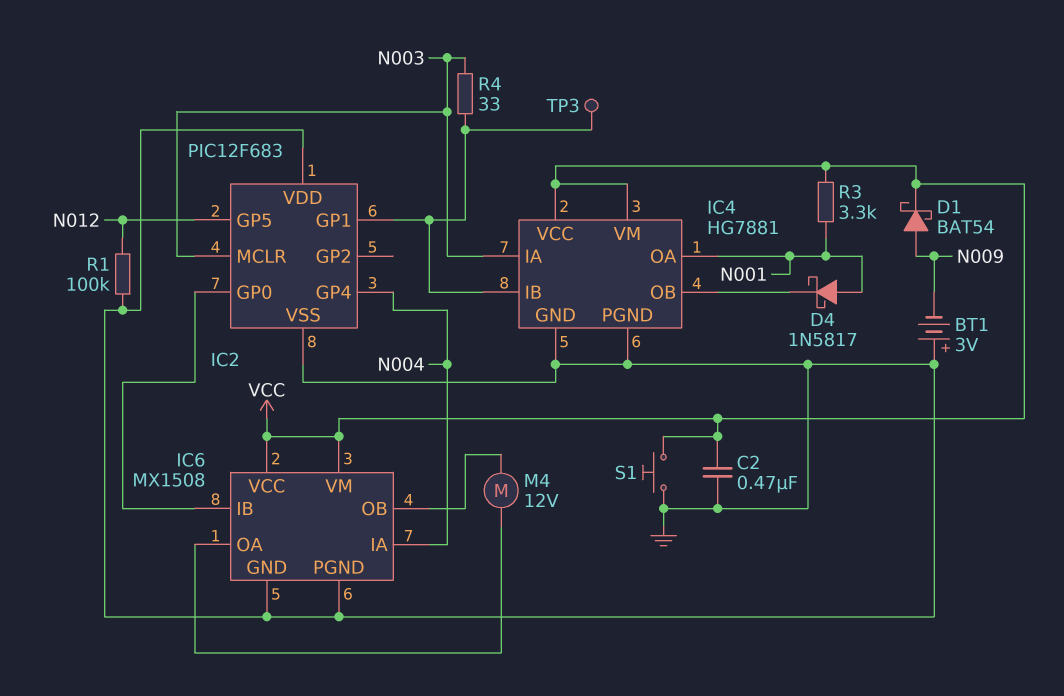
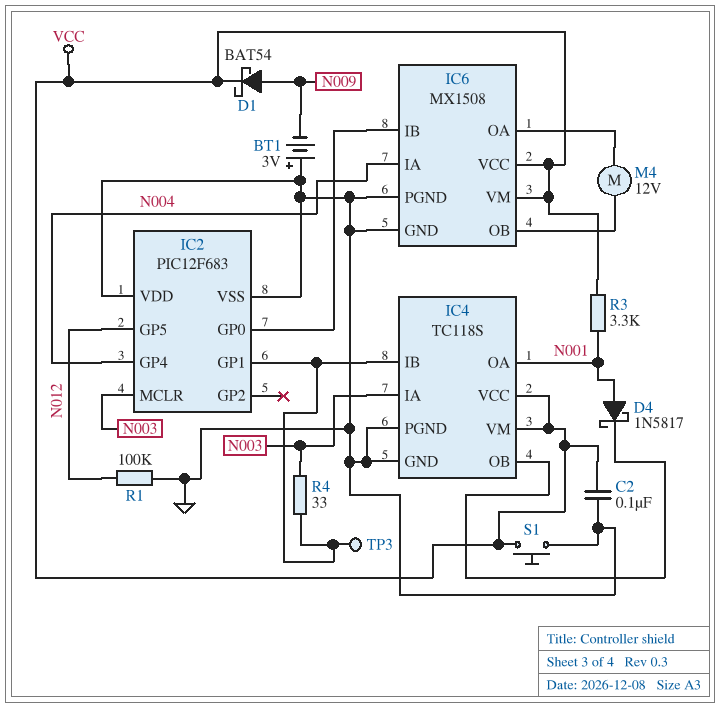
C2: 470nF (GND, VCC) -> 100nF (GND, VCC)
IC4: HG7881 -> TC118S

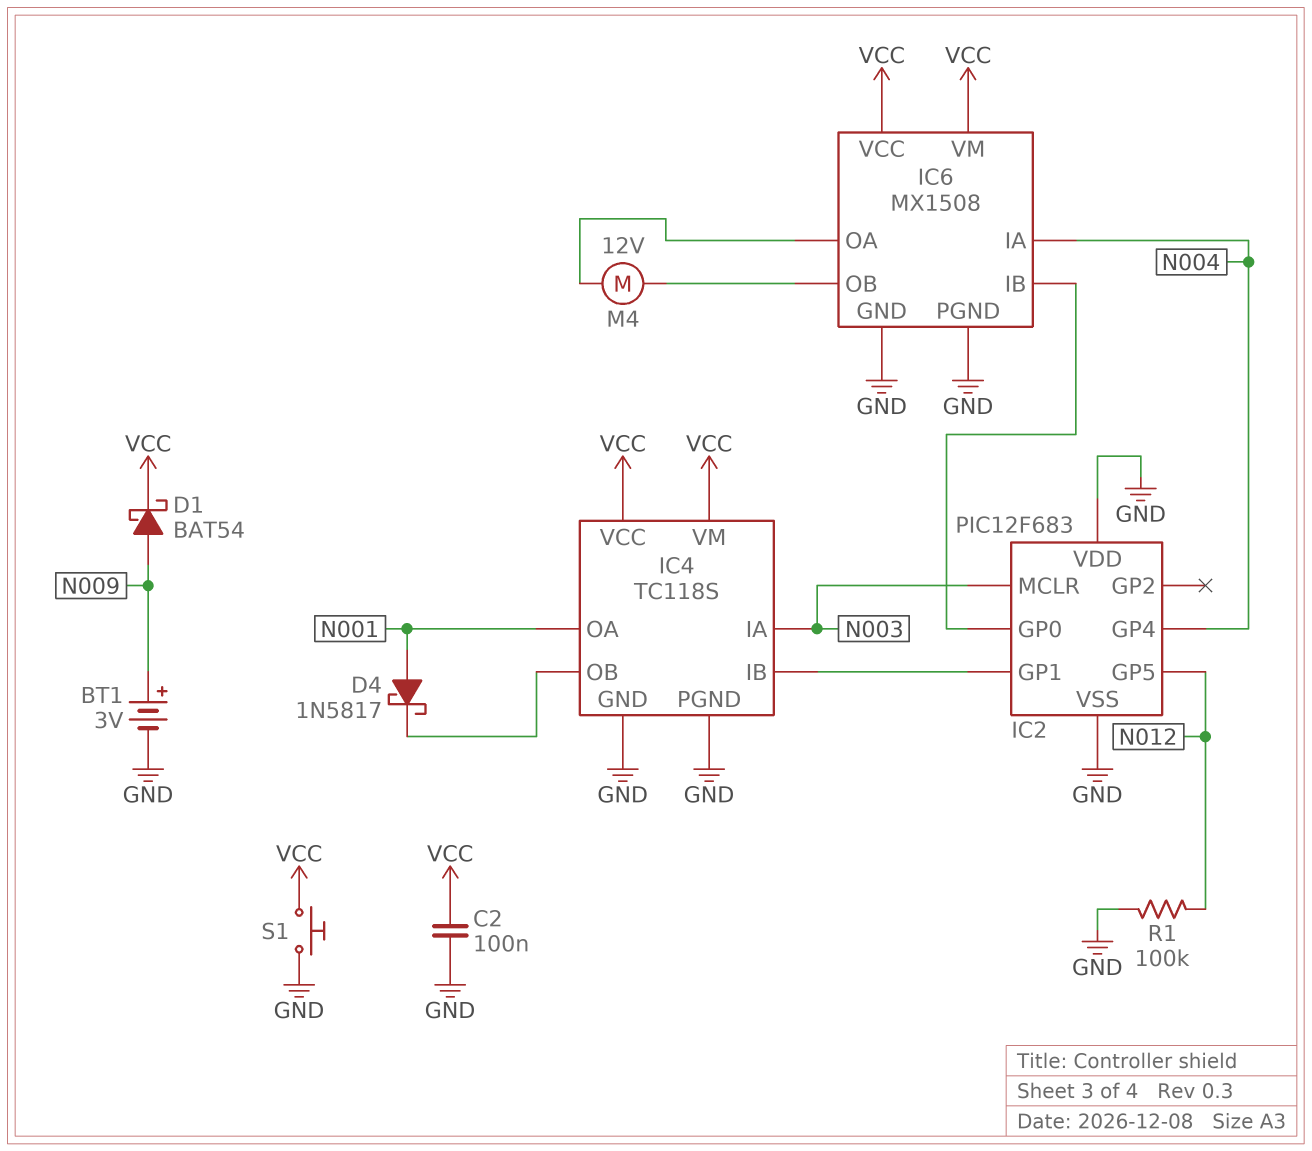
BT1: 3V (plus GND, minus N009) -> 3V (plus N009, minus GND)
R3: 3.3k (N001, VCC) -> none
R4: 33 (IC2/GP1, N003) -> none
TP3: test point (IC2/GP1) -> none

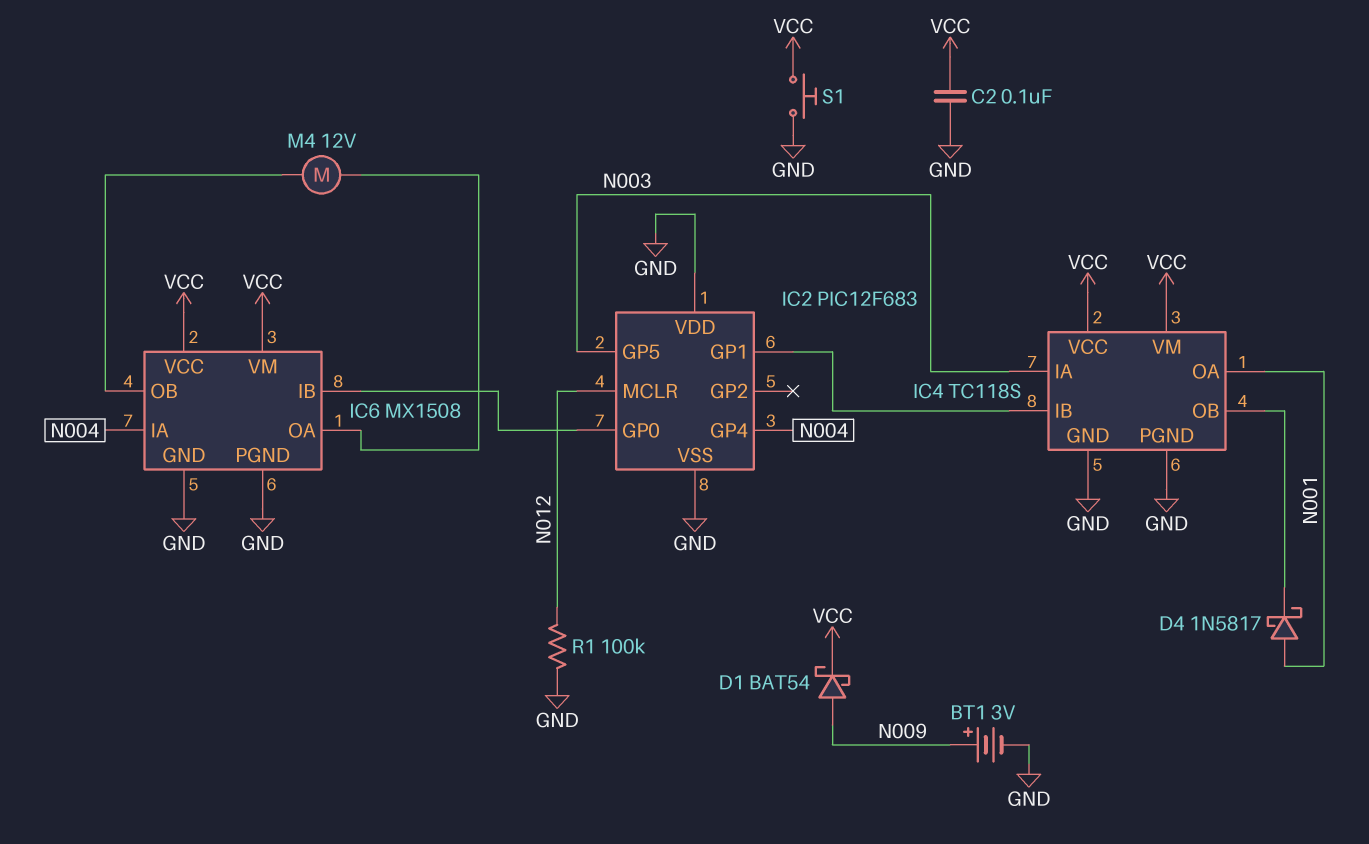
IC2 pin GP5: N012 -> N003
IC2 pin MCLR: N003 -> N012

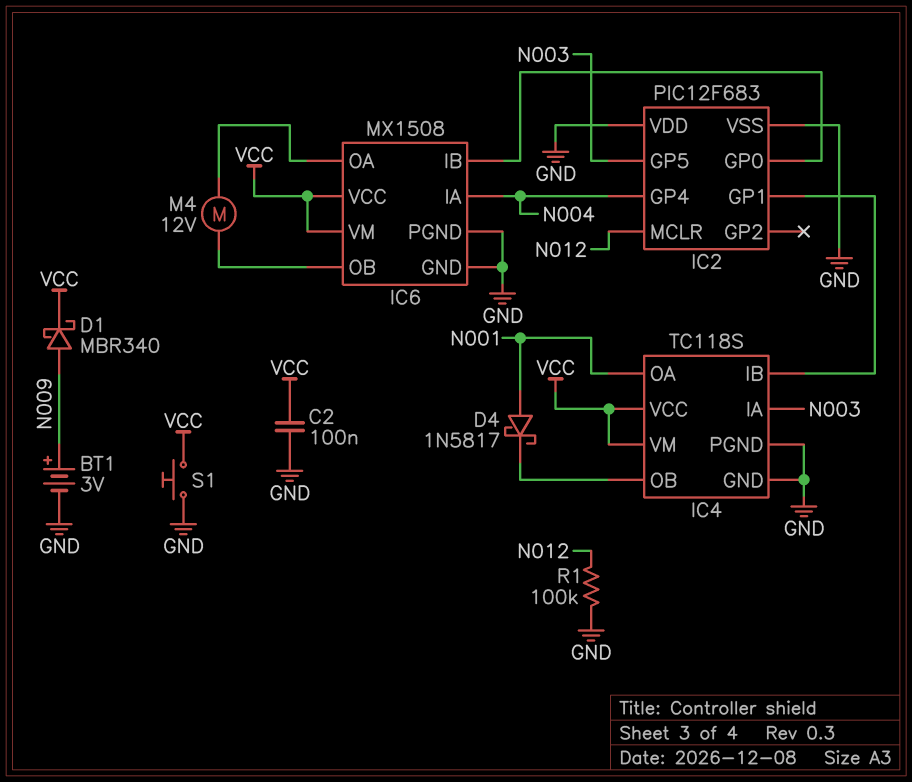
D1: schottky BAT54 (A N009, K VCC) -> schottky MBR340 (A N009, K VCC)

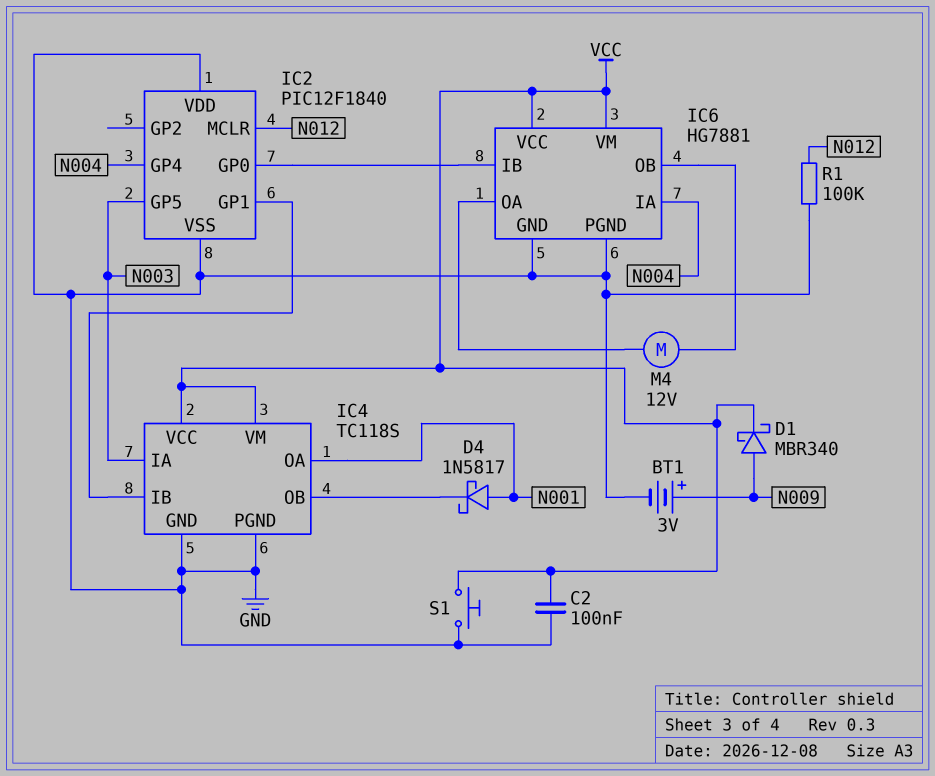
IC2: PIC12F683 -> PIC12F1840
IC6: MX1508 -> HG7881

